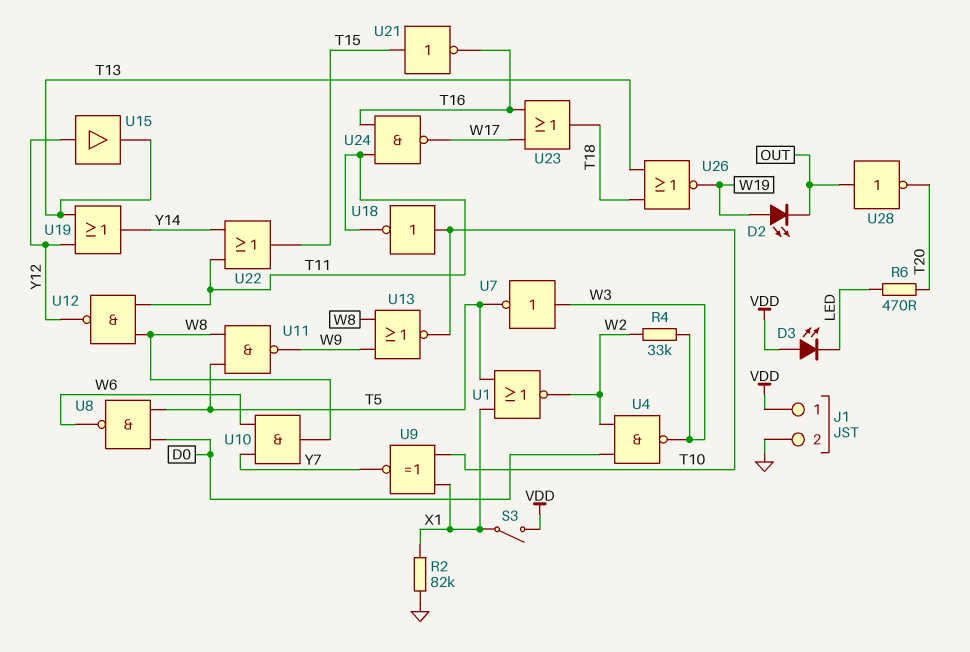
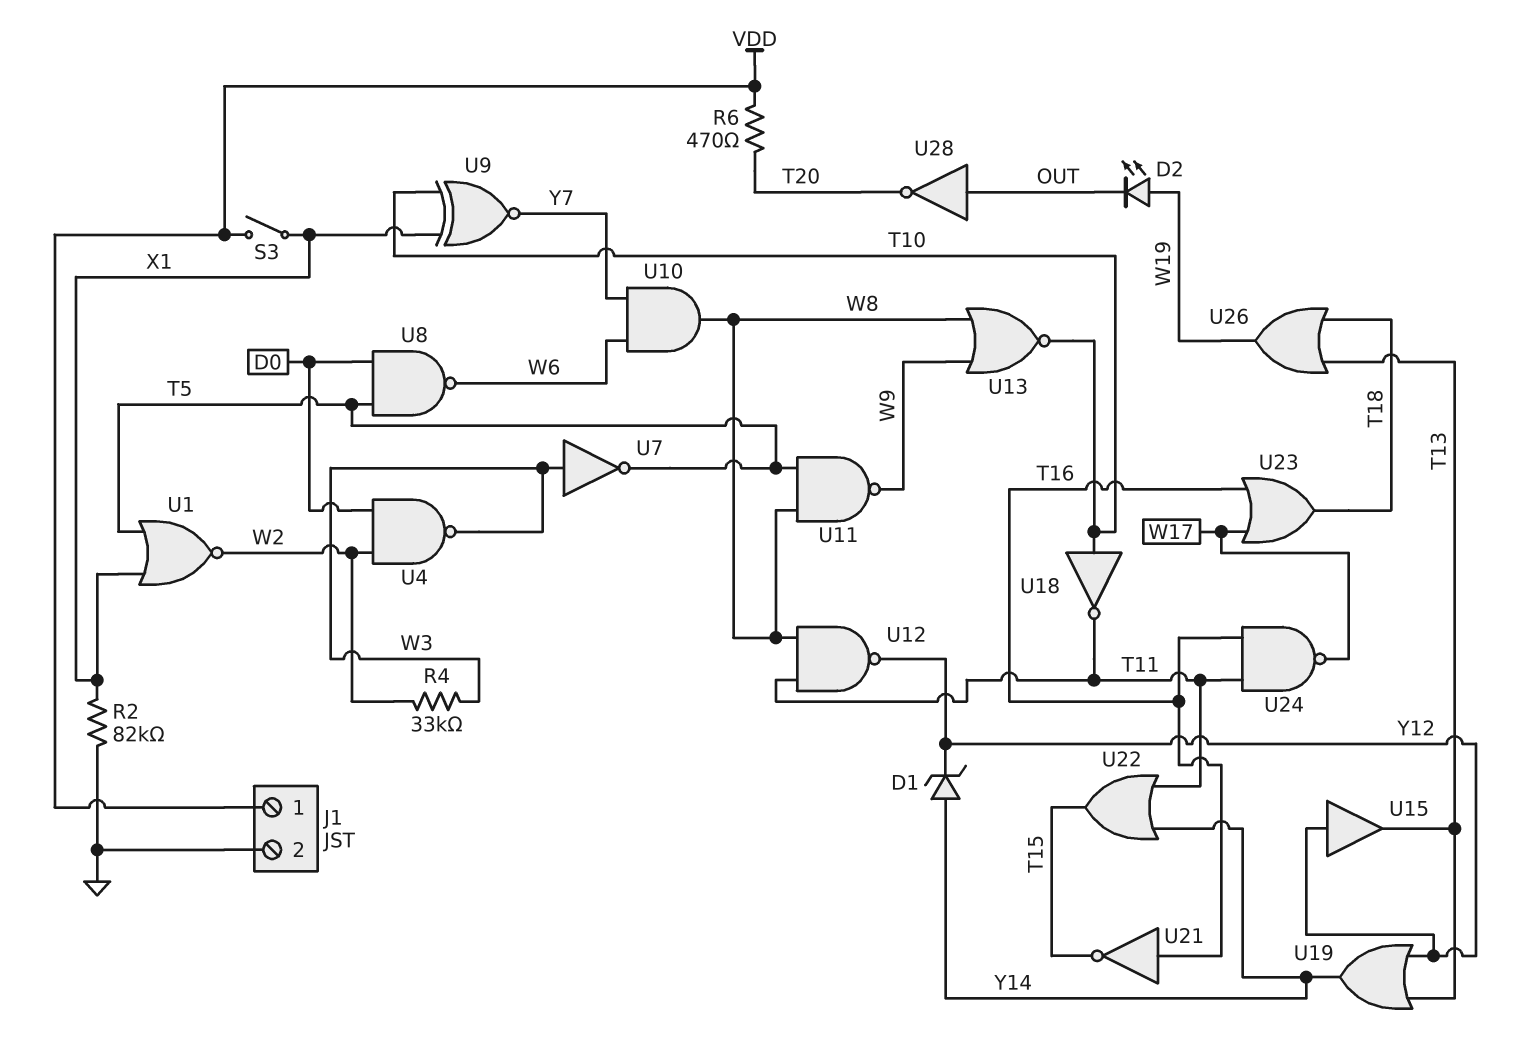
D1: none -> zener (A Y14, K Y12)
D3: LED (A VDD, K LED) -> none
R6: 470 (LED, T20) -> 470 (T20, VDD)
U21: NOT (in T15, out T16) -> NOT (in T16, out T15)
U26: NOR (in T13, in T18, out W19) -> OR (in T13, in T18, out W19)

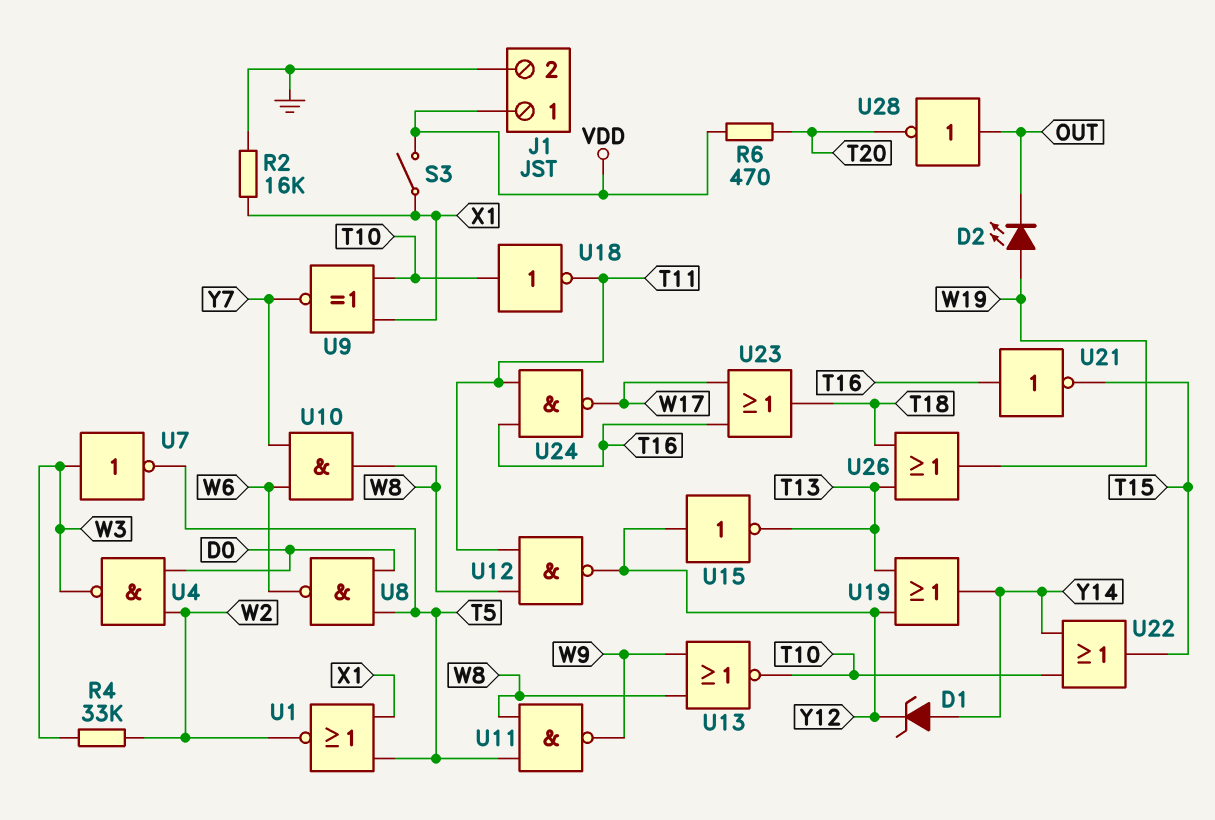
R2: 82k (GND, X1) -> 16k (GND, X1)
U15: buffer (in Y12, out T13) -> NOT (in Y12, out T13)
U22: OR (in T11, in Y14, out T15) -> OR (in T10, in Y14, out T15)

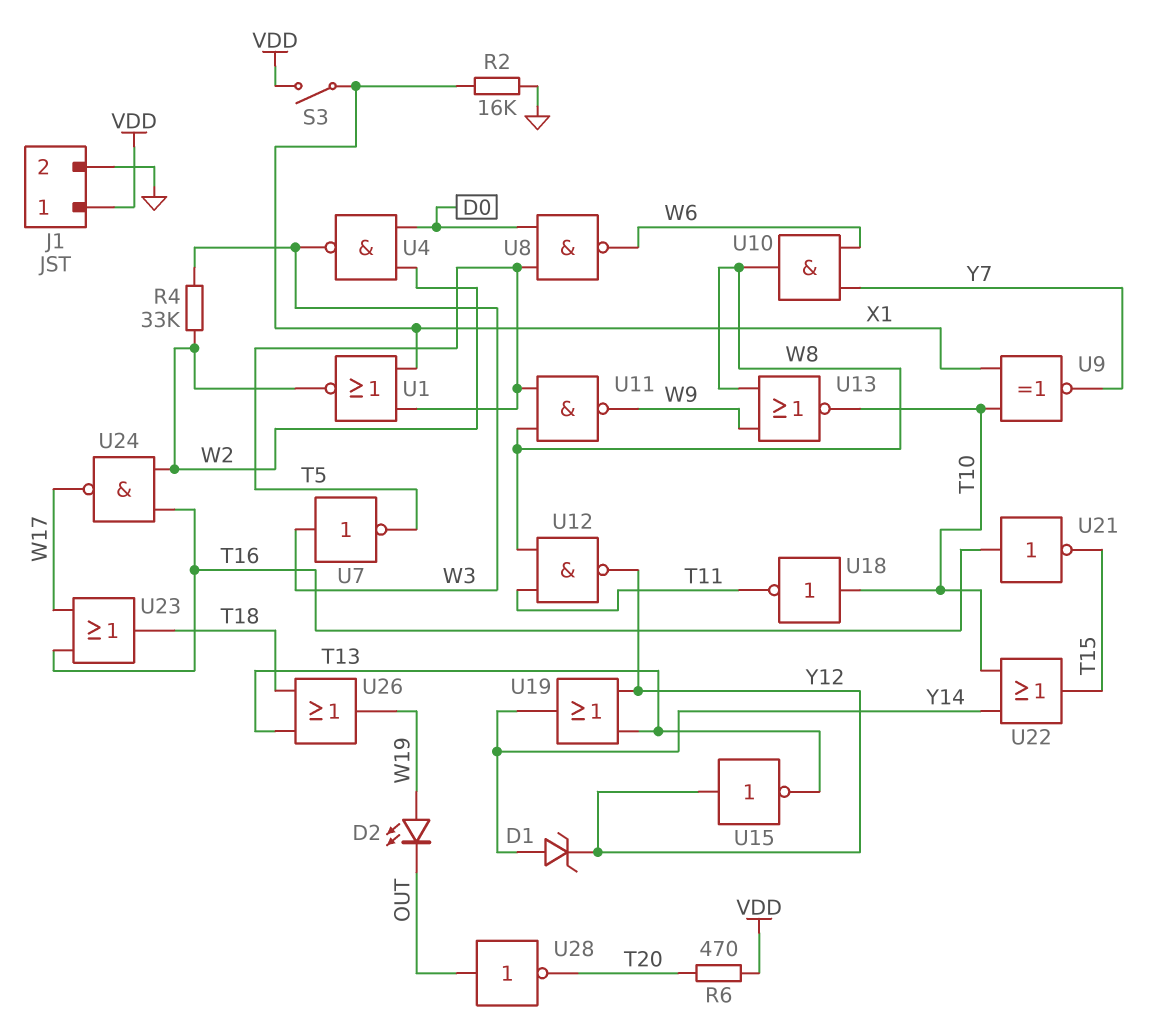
U24: NAND (in T11, in T16, out W17) -> NAND (in T16, in W2, out W17)

